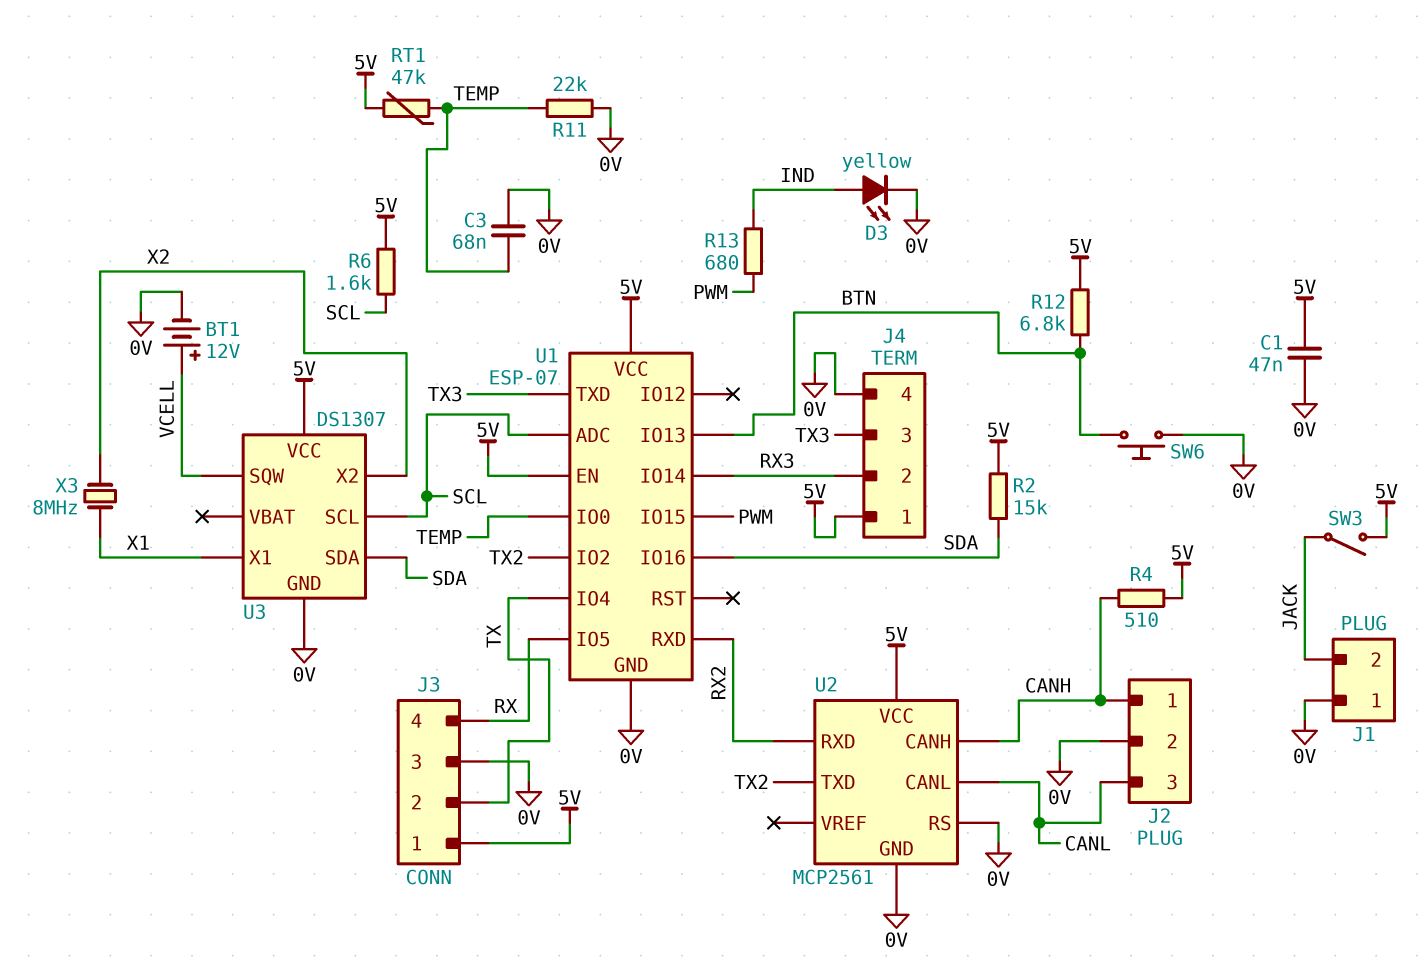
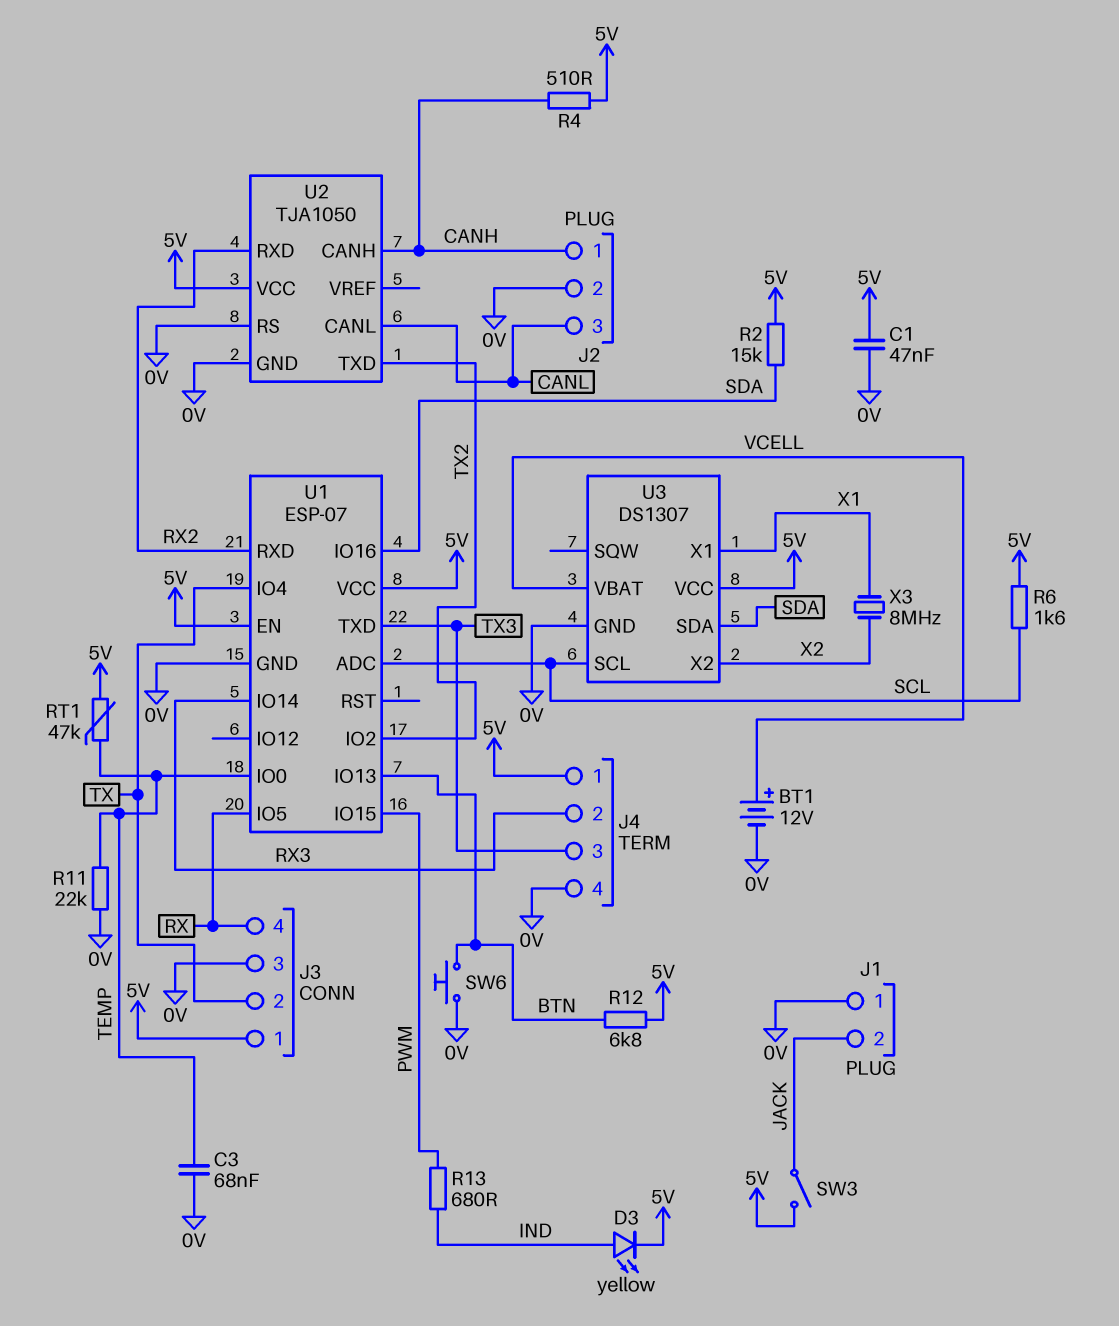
D3: LED yellow (A IND, K 0V) -> LED yellow (A IND, K 5V)
U2: MCP2561 -> TJA1050
U3 pin SQW: VCELL -> none
U3 pin VBAT: none -> VCELL

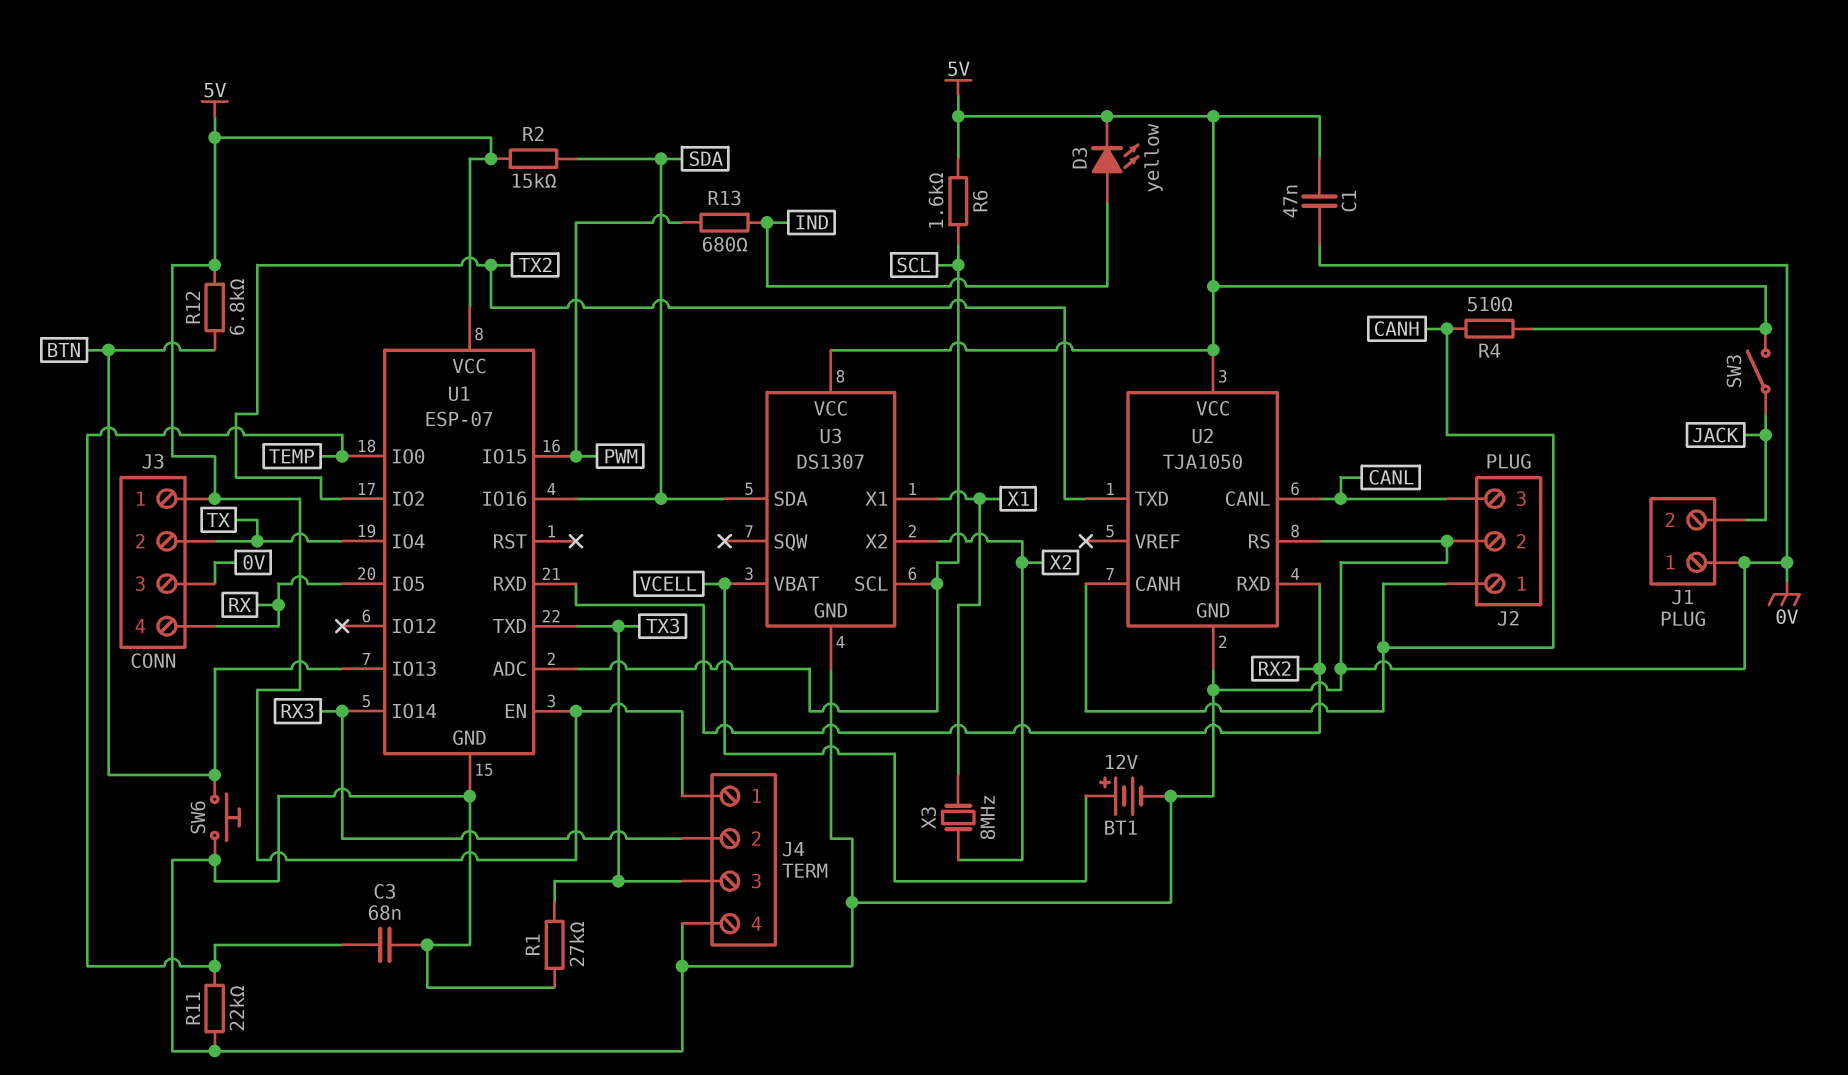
R1: none -> 27k (0V, TX3)
RT1: 47k (5V, TEMP) -> none

